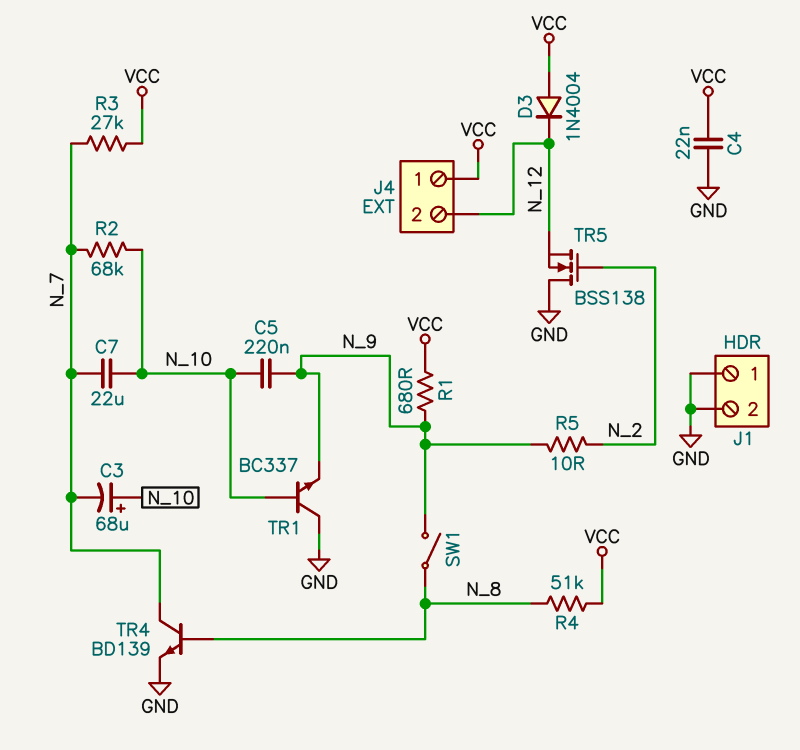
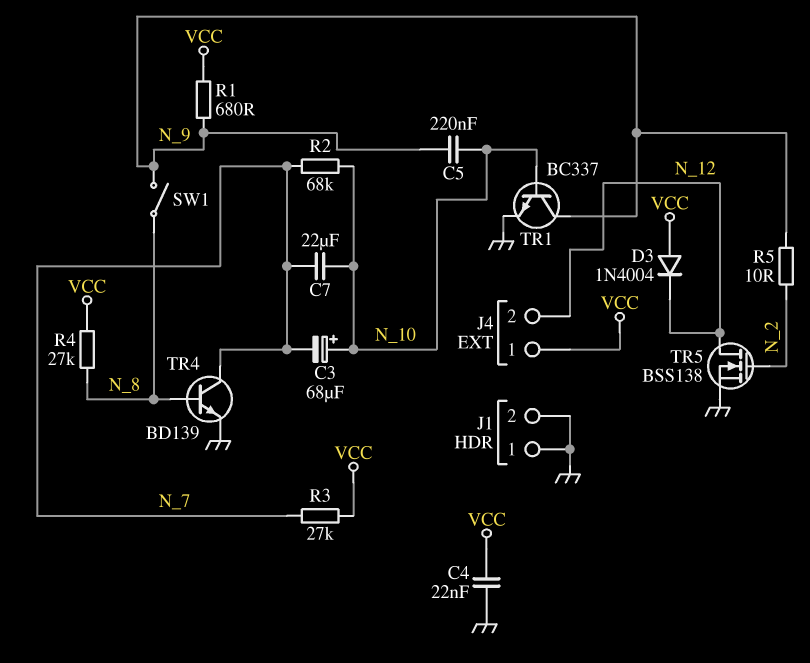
R4: 51k (N_8, VCC) -> 27k (N_8, VCC)
TR1: NPN BC337 (B N_10, C GND, E N_9) -> NPN BC337 (B N_10, C N_9, E GND)
TR5: NMOS BSS138 (G N_2, D GND, S N_12) -> NMOS BSS138 (G N_2, D N_12, S GND)

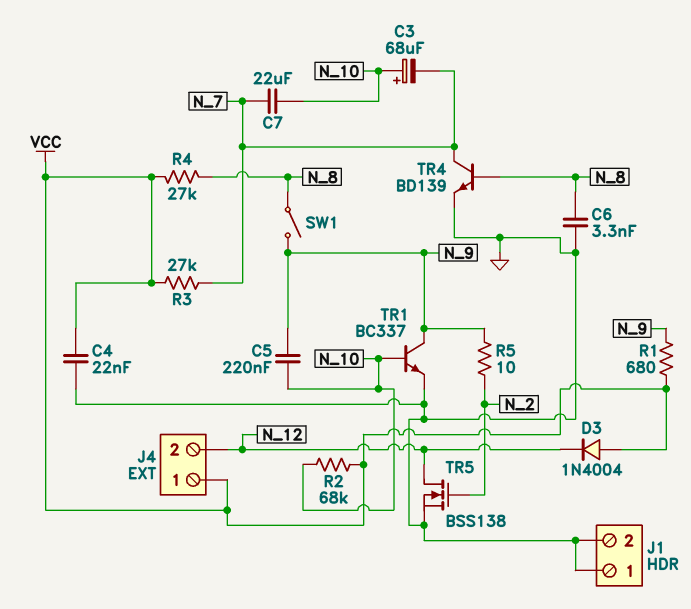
C6: none -> 3.3nF (GND, N_8)
R2: 68k (N_7, N_10) -> 68k (N_10, VCC)

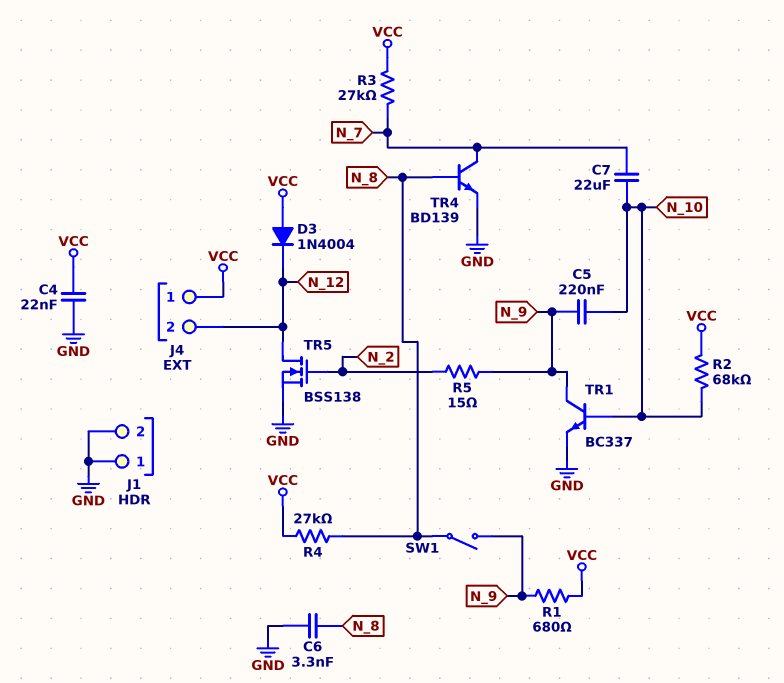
C3: 68uF (plus N_10, minus N_7) -> none
R5: 10 (N_2, N_9) -> 15 (N_2, N_9)

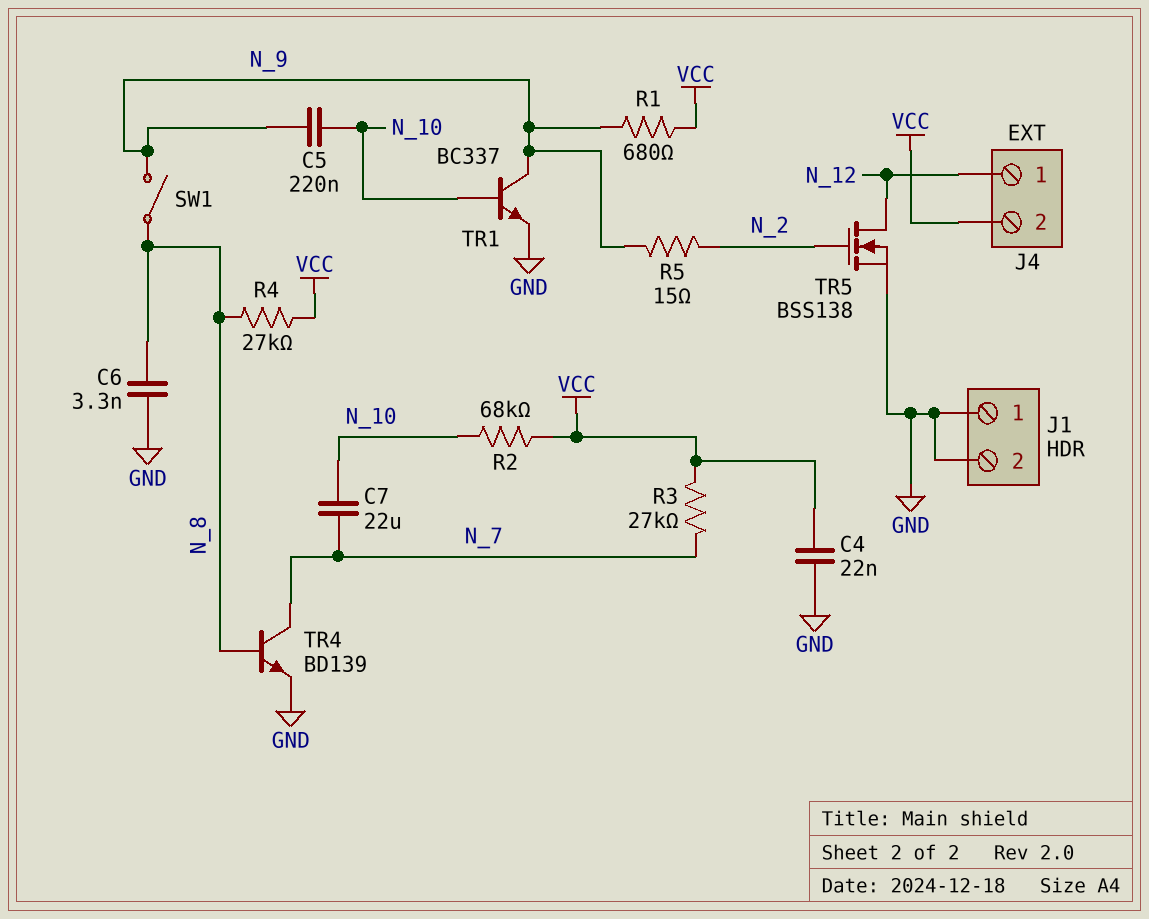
D3: diode 1N4004 (A VCC, K N_12) -> none
J4 pin 1: VCC -> N_12
J4 pin 2: N_12 -> VCC

